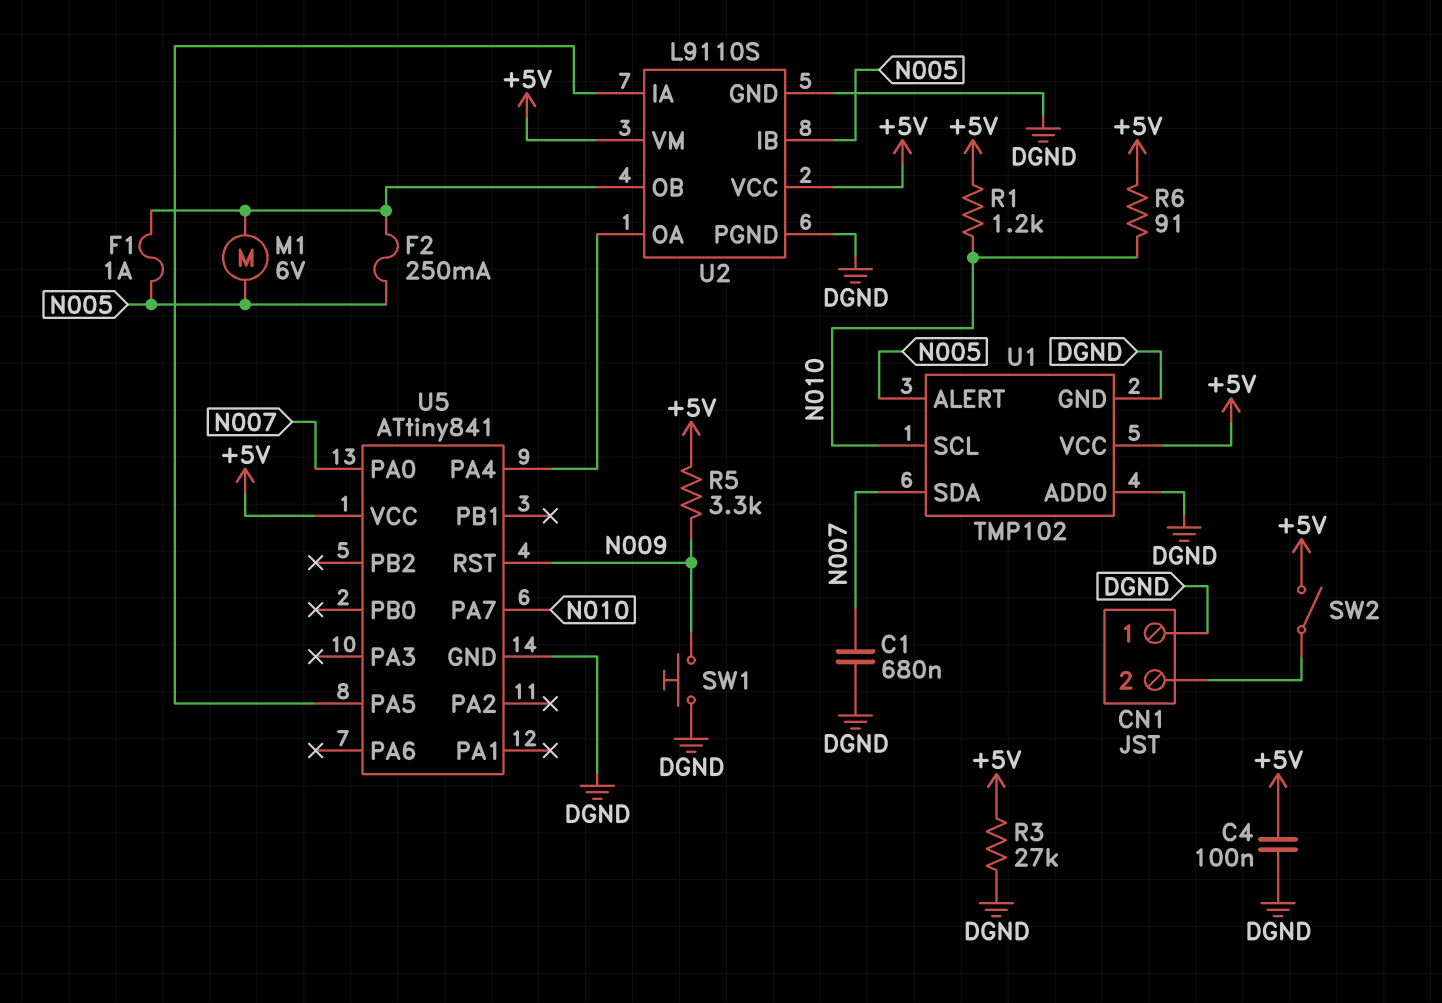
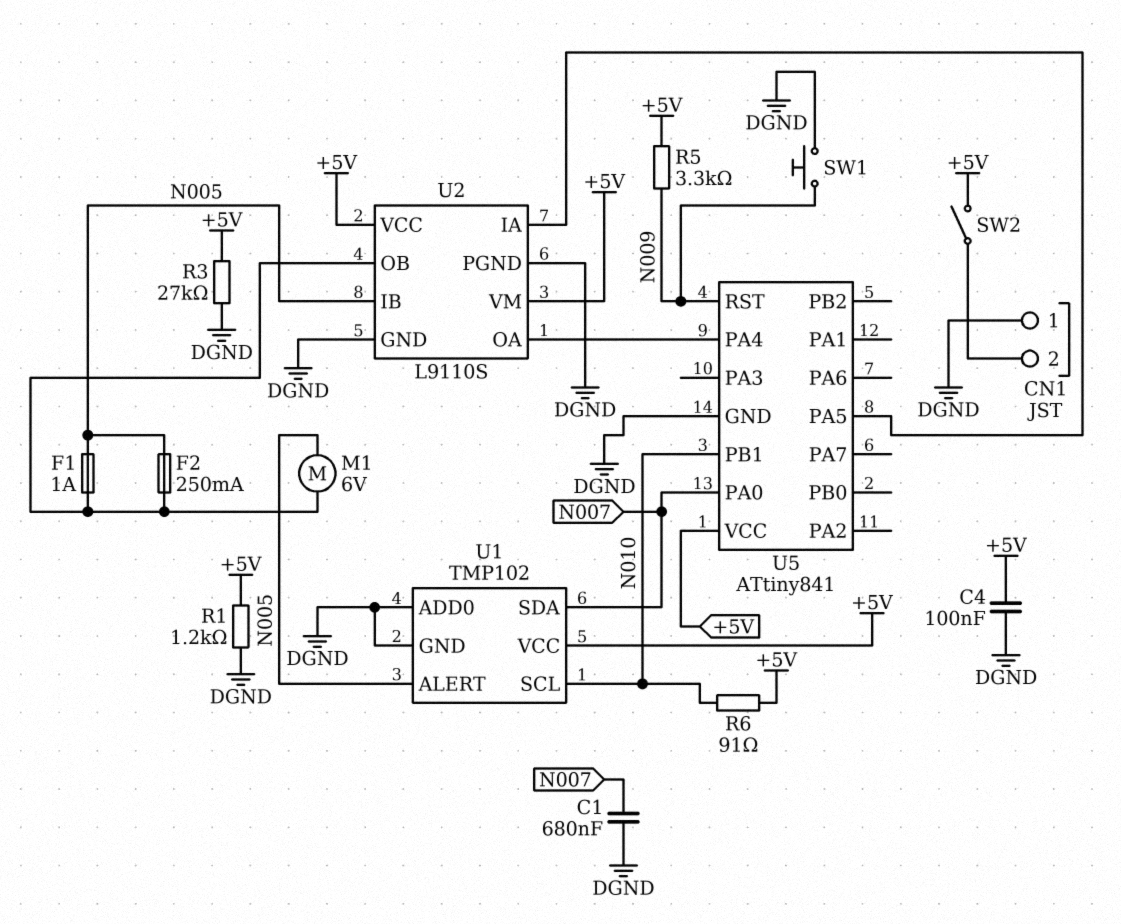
R1: 1.2k (+5V, N010) -> 1.2k (+5V, DGND)
U5 pin PA7: N010 -> none
U5 pin PB1: none -> N010

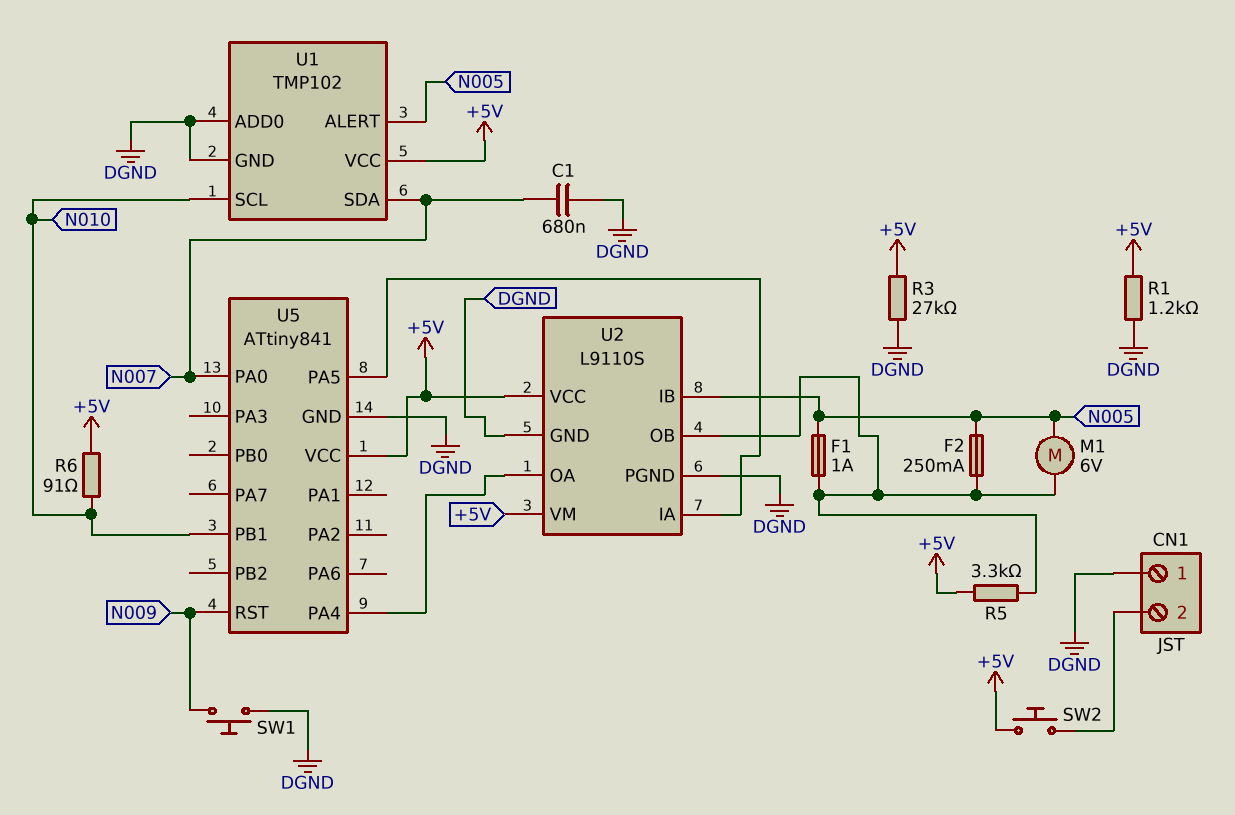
C4: 100nF (+5V, DGND) -> none
R5: 3.3k (+5V, N009) -> 3.3k (+5V, U2/OB)
SW2: switch (+5V, CN1/2) -> button (+5V, CN1/2)

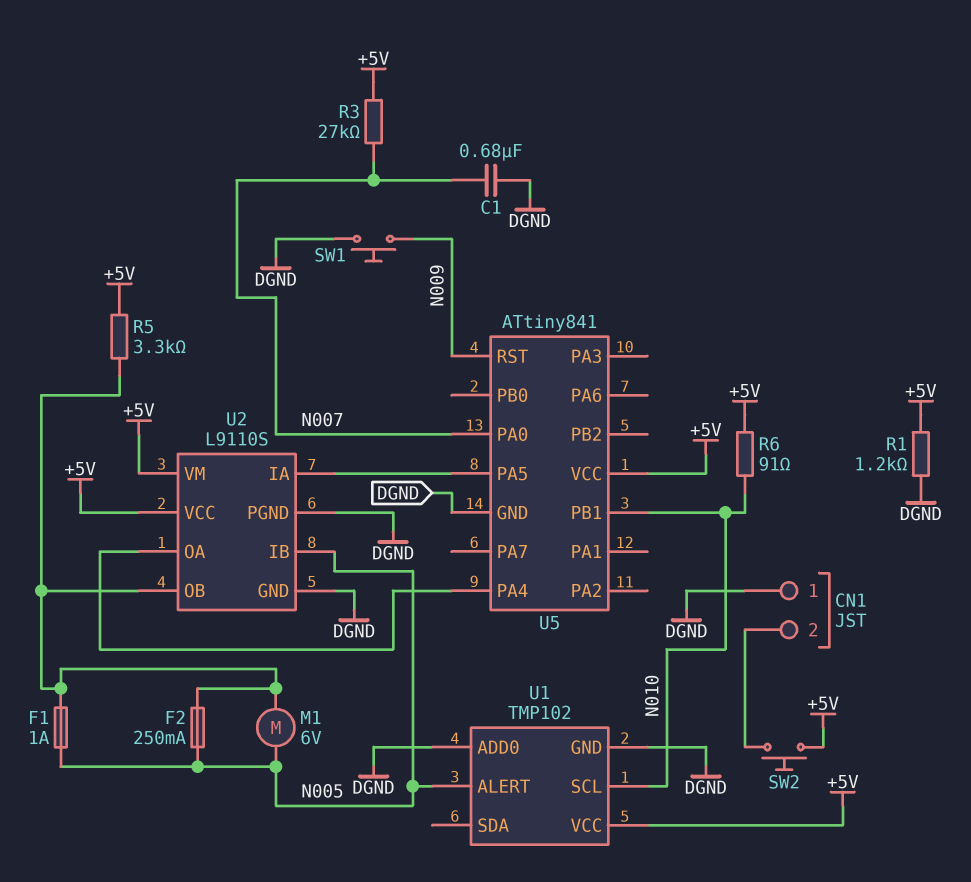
R3: 27k (+5V, DGND) -> 27k (+5V, N007)
U1 pin SDA: N007 -> none

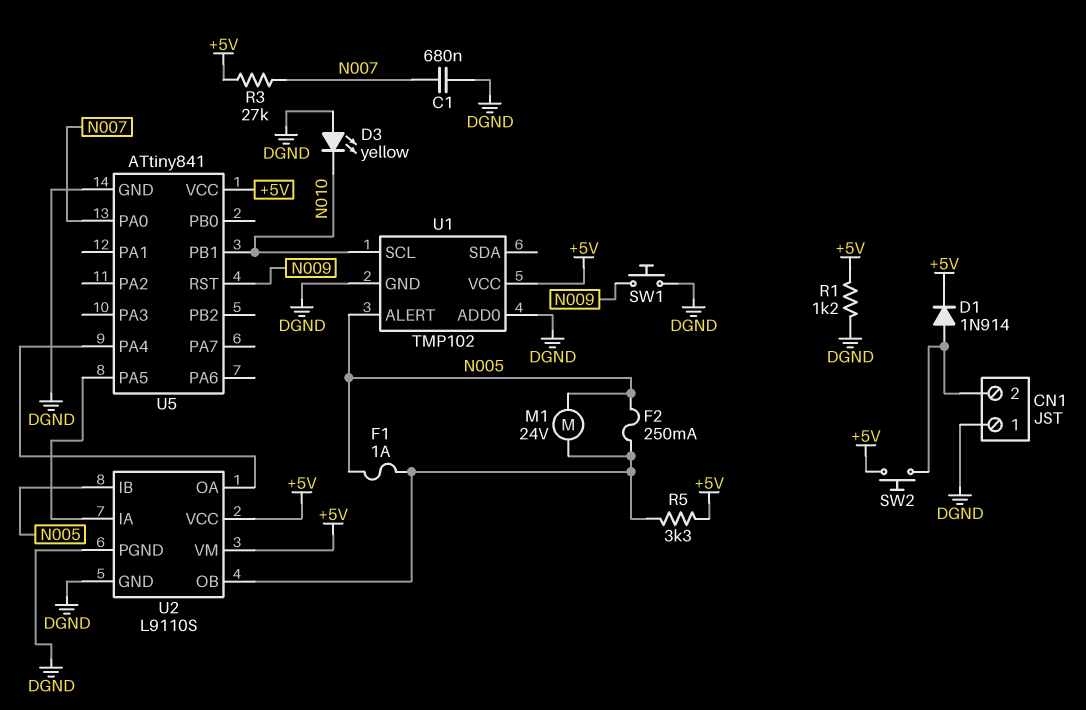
D1: none -> diode 1N914 (A CN1/2, K +5V)
D3: none -> LED yellow (A DGND, K N010)
M1: motor 6V (N005, U2/OB) -> motor 24V (N005, U2/OB)
R6: 91 (+5V, N010) -> none

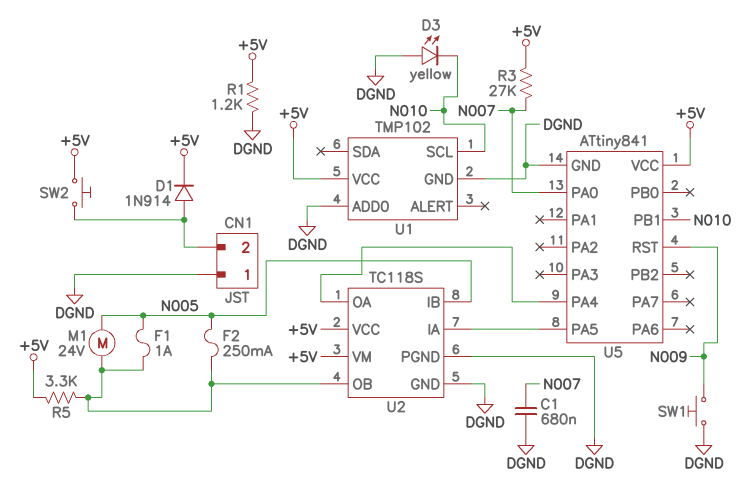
U1 pin ALERT: N005 -> none
U2: L9110S -> TC118S

